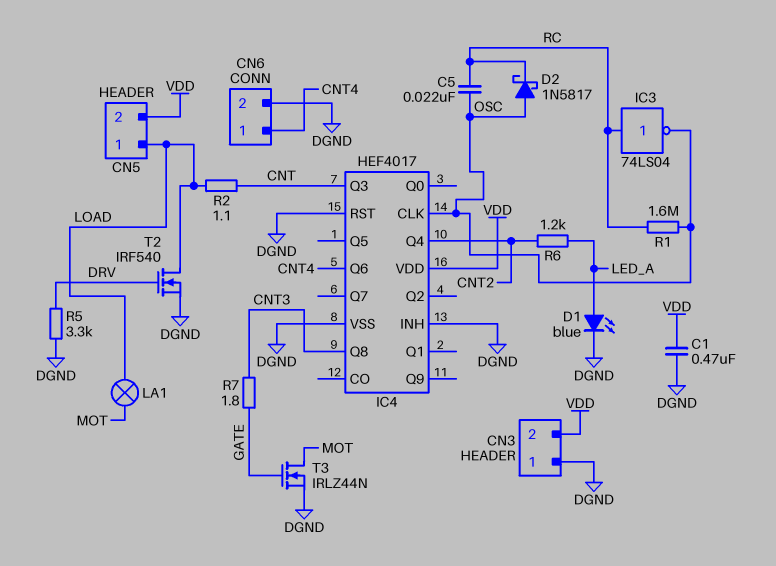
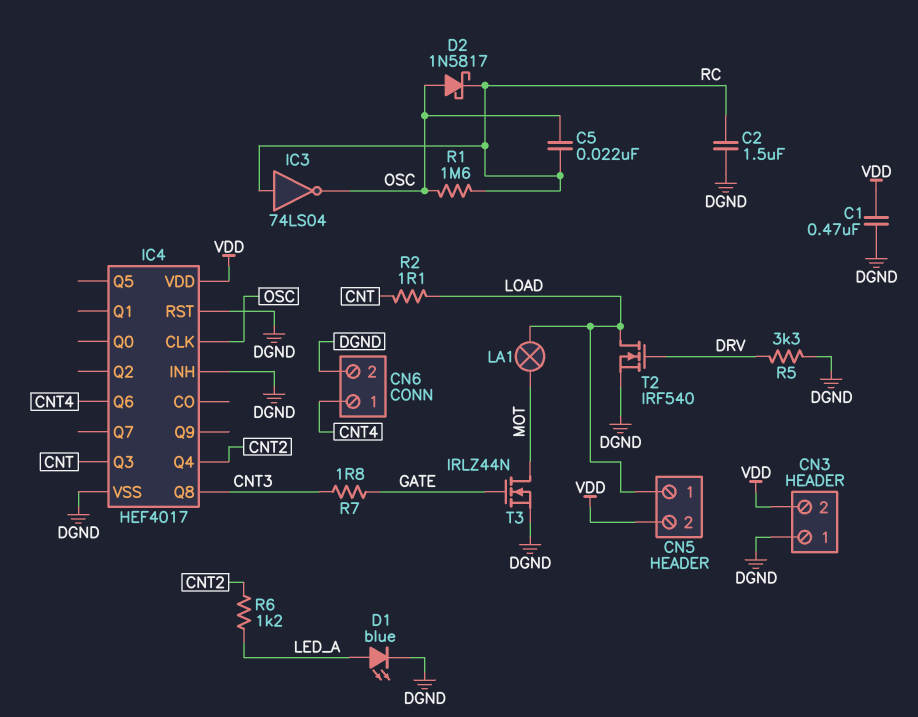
C2: none -> 1.5uF (DGND, RC)

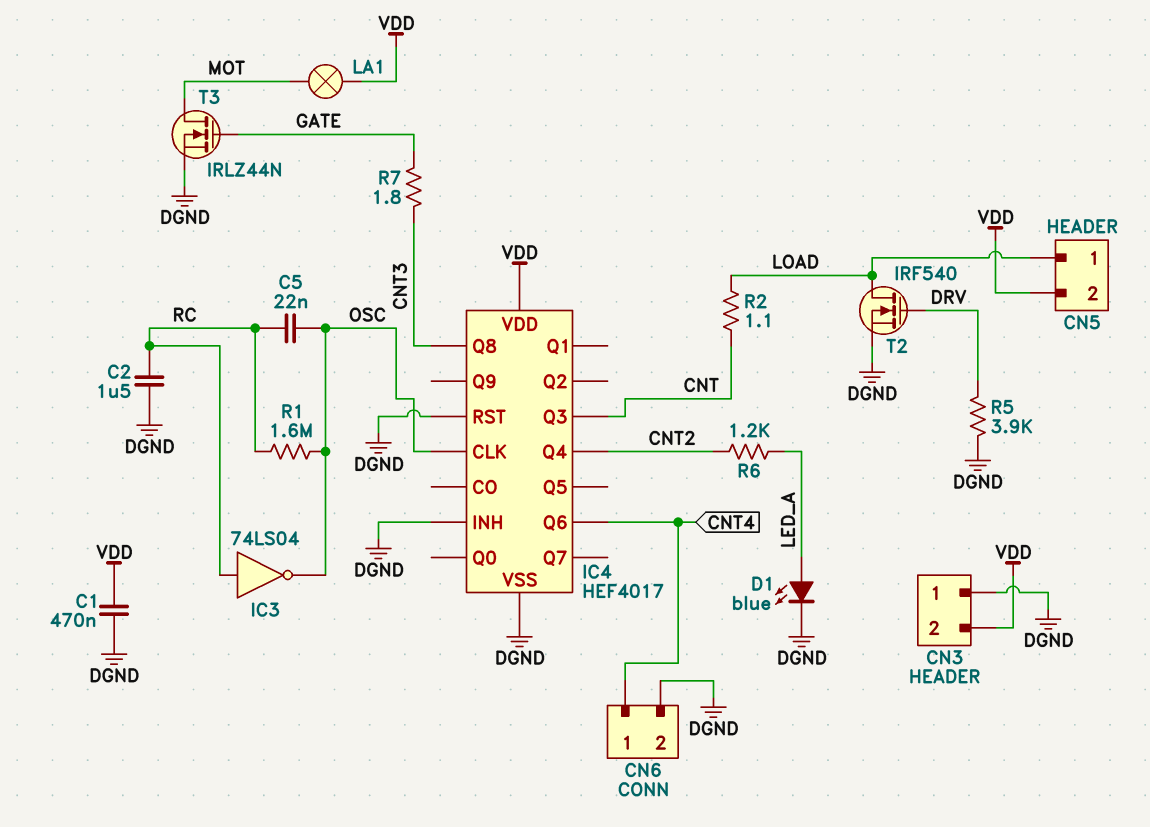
D2: schottky 1N5817 (A OSC, K RC) -> none
LA1: lamp (LOAD, MOT) -> lamp (MOT, VDD)
R5: 3.3k (DGND, DRV) -> 3.9k (DGND, DRV)

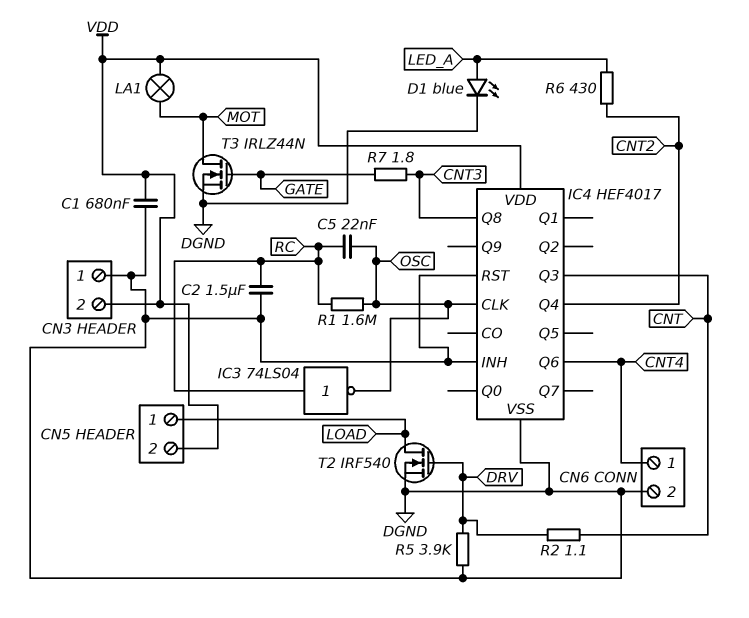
C1: 470nF (DGND, VDD) -> 680nF (DGND, VDD)
R2: 1.1 (CNT, LOAD) -> 1.1 (CNT, DRV)
R6: 1.2k (CNT2, LED_A) -> 430 (CNT2, LED_A)

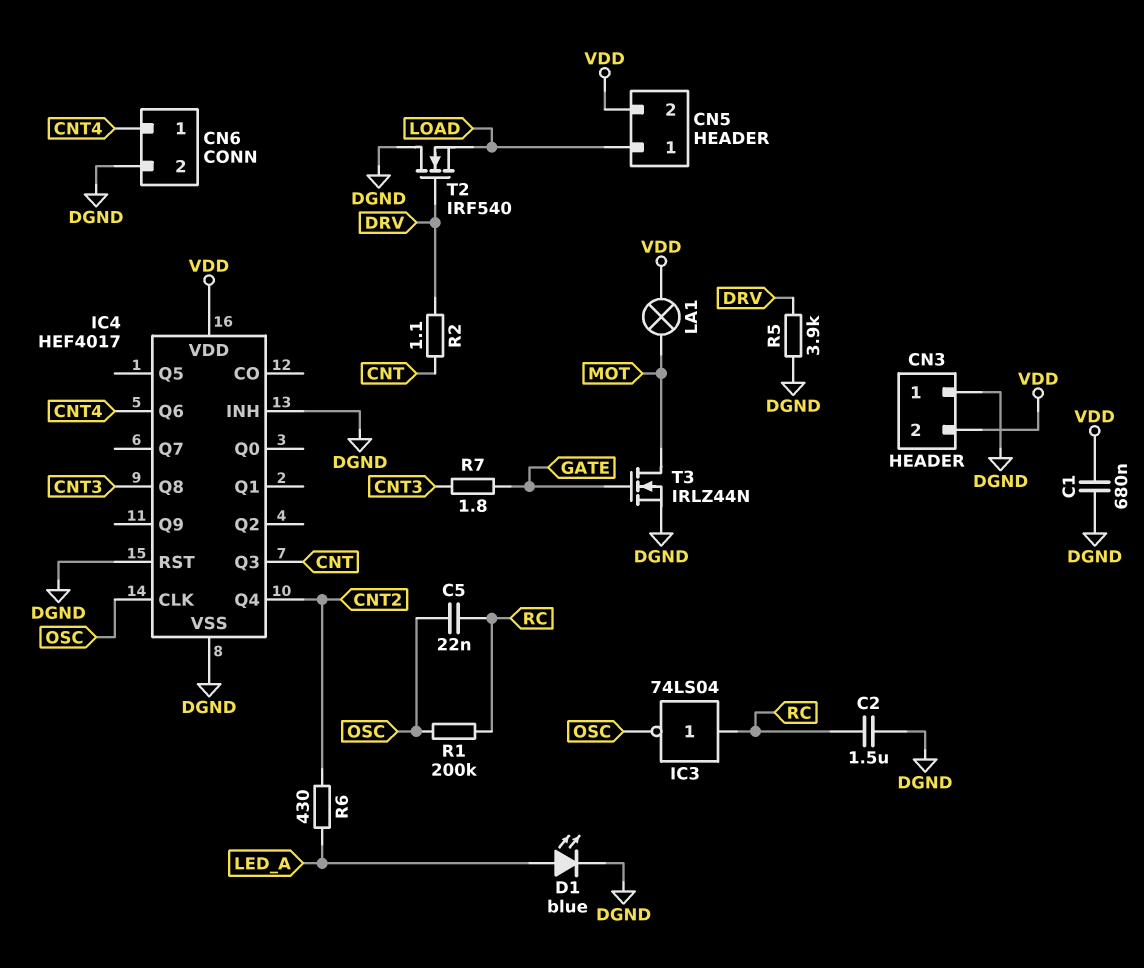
R1: 1.6M (OSC, RC) -> 200k (OSC, RC)
T2: NMOS IRF540 (G DRV, D LOAD, S DGND) -> NMOS IRF540 (G DRV, D DGND, S LOAD)

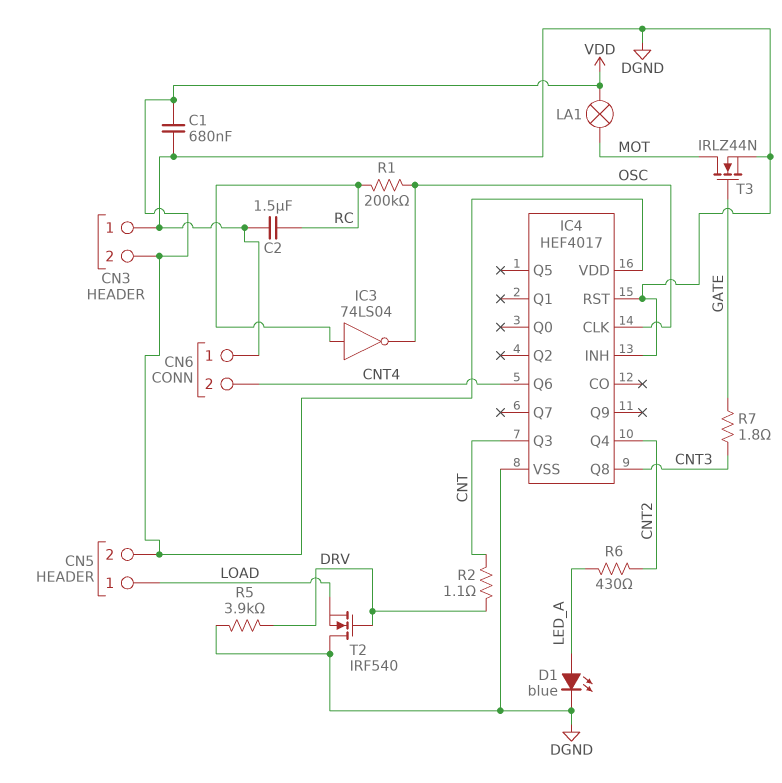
C5: 22nF (OSC, RC) -> none
CN6 pin 1: CNT4 -> DGND
CN6 pin 2: DGND -> CNT4

